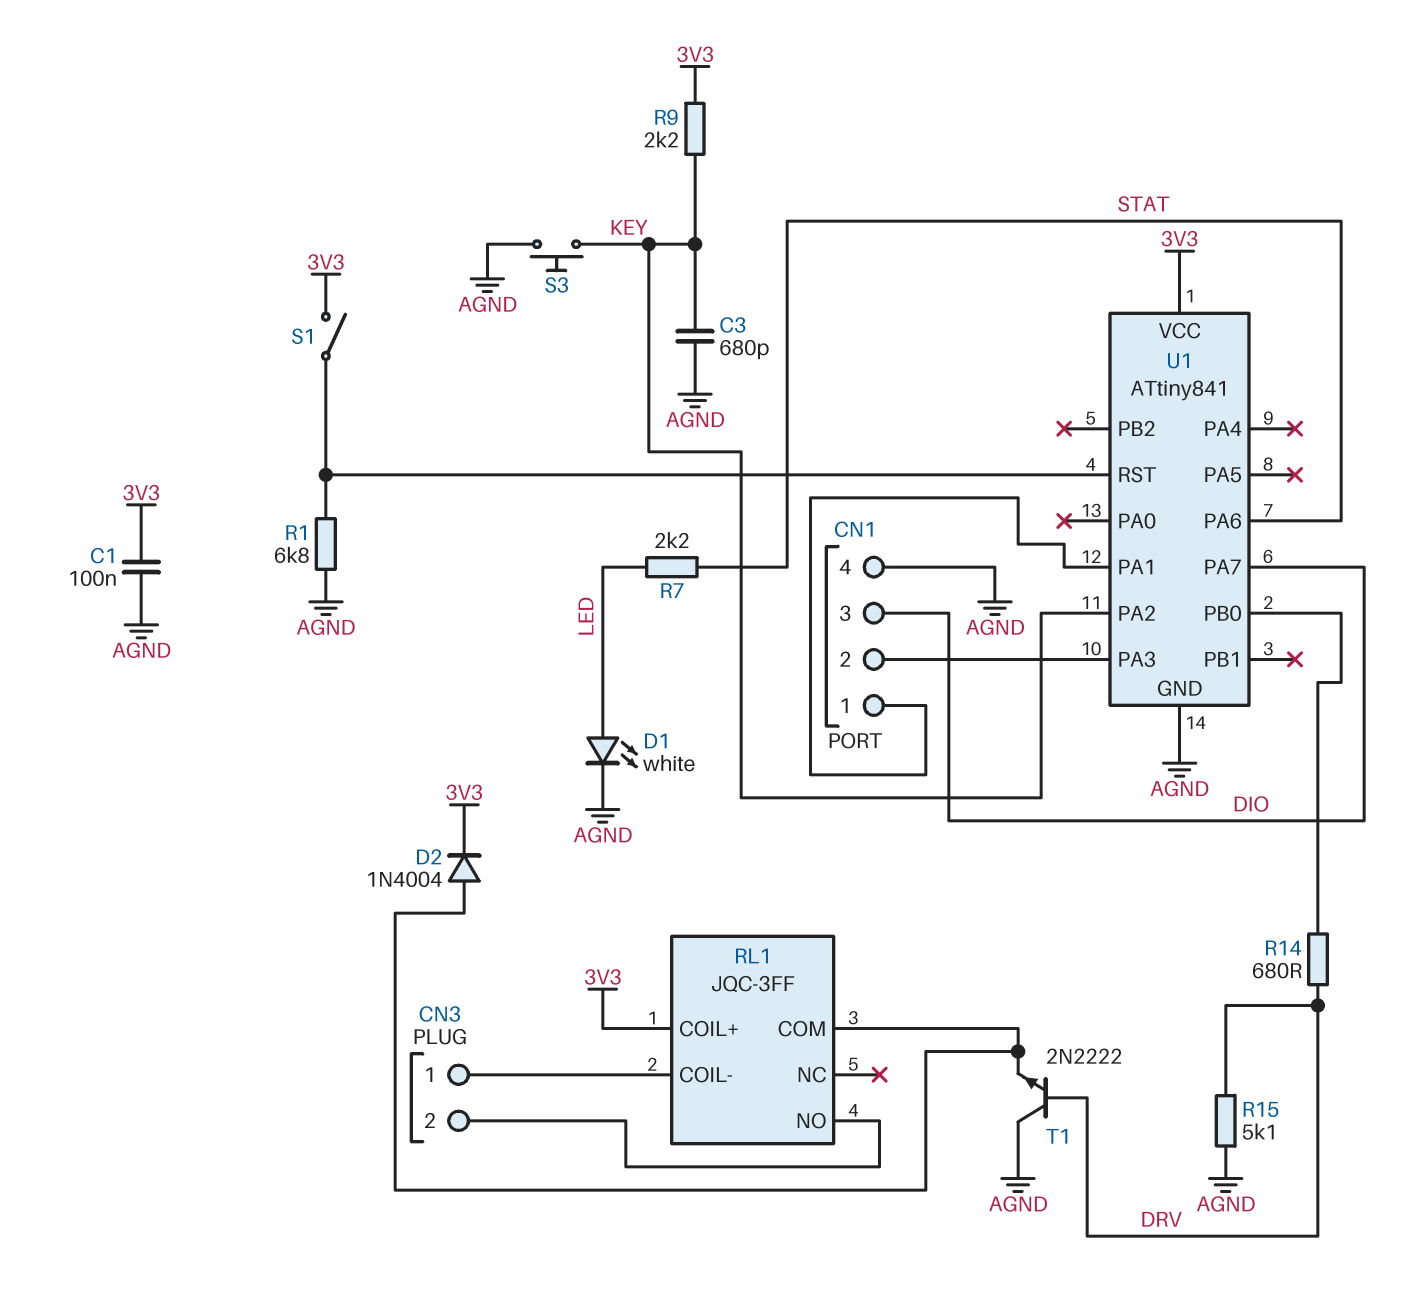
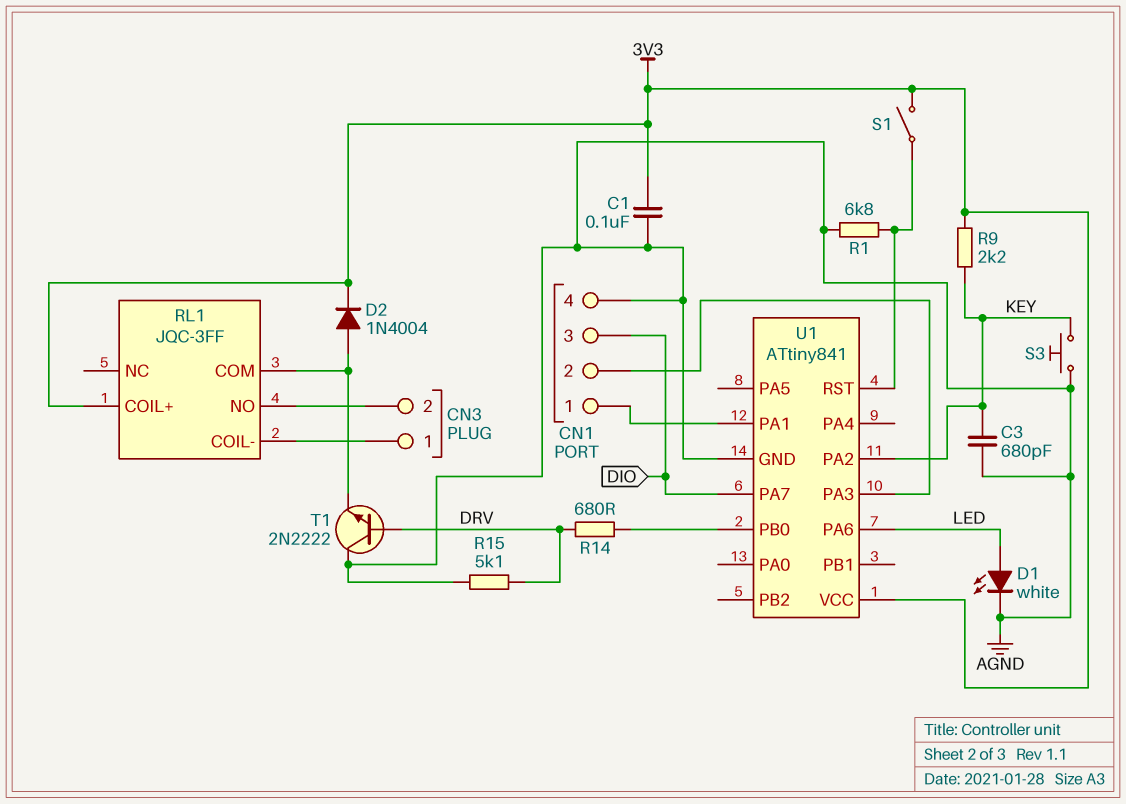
R7: 2.2k (LED, STAT) -> none
U1 pin PA6: STAT -> LED

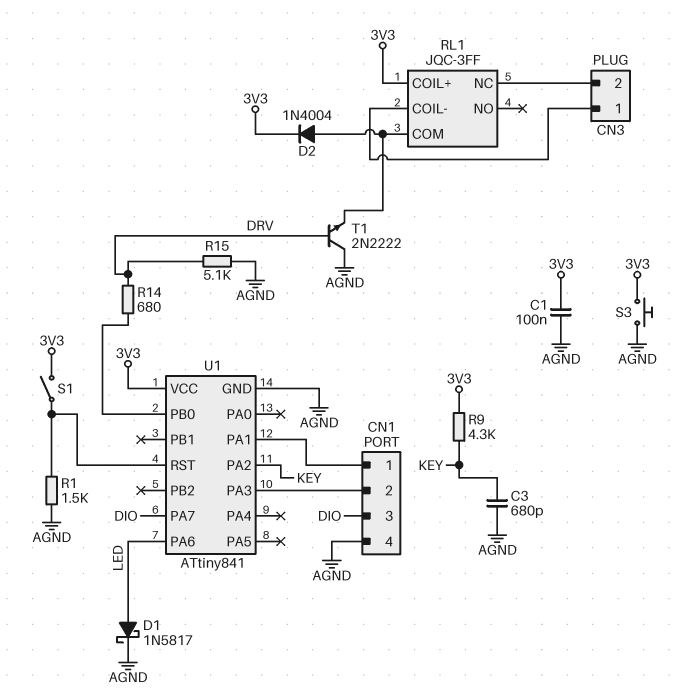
D1: LED white (A LED, K AGND) -> schottky 1N5817 (A LED, K AGND)
R1: 6.8k (AGND, U1/RST) -> 1.5k (AGND, U1/RST)
R9: 2.2k (3V3, KEY) -> 4.3k (3V3, KEY)
RL1 pin NC: none -> CN3/2
RL1 pin NO: CN3/2 -> none
S3: button (AGND, KEY) -> button (3V3, AGND)

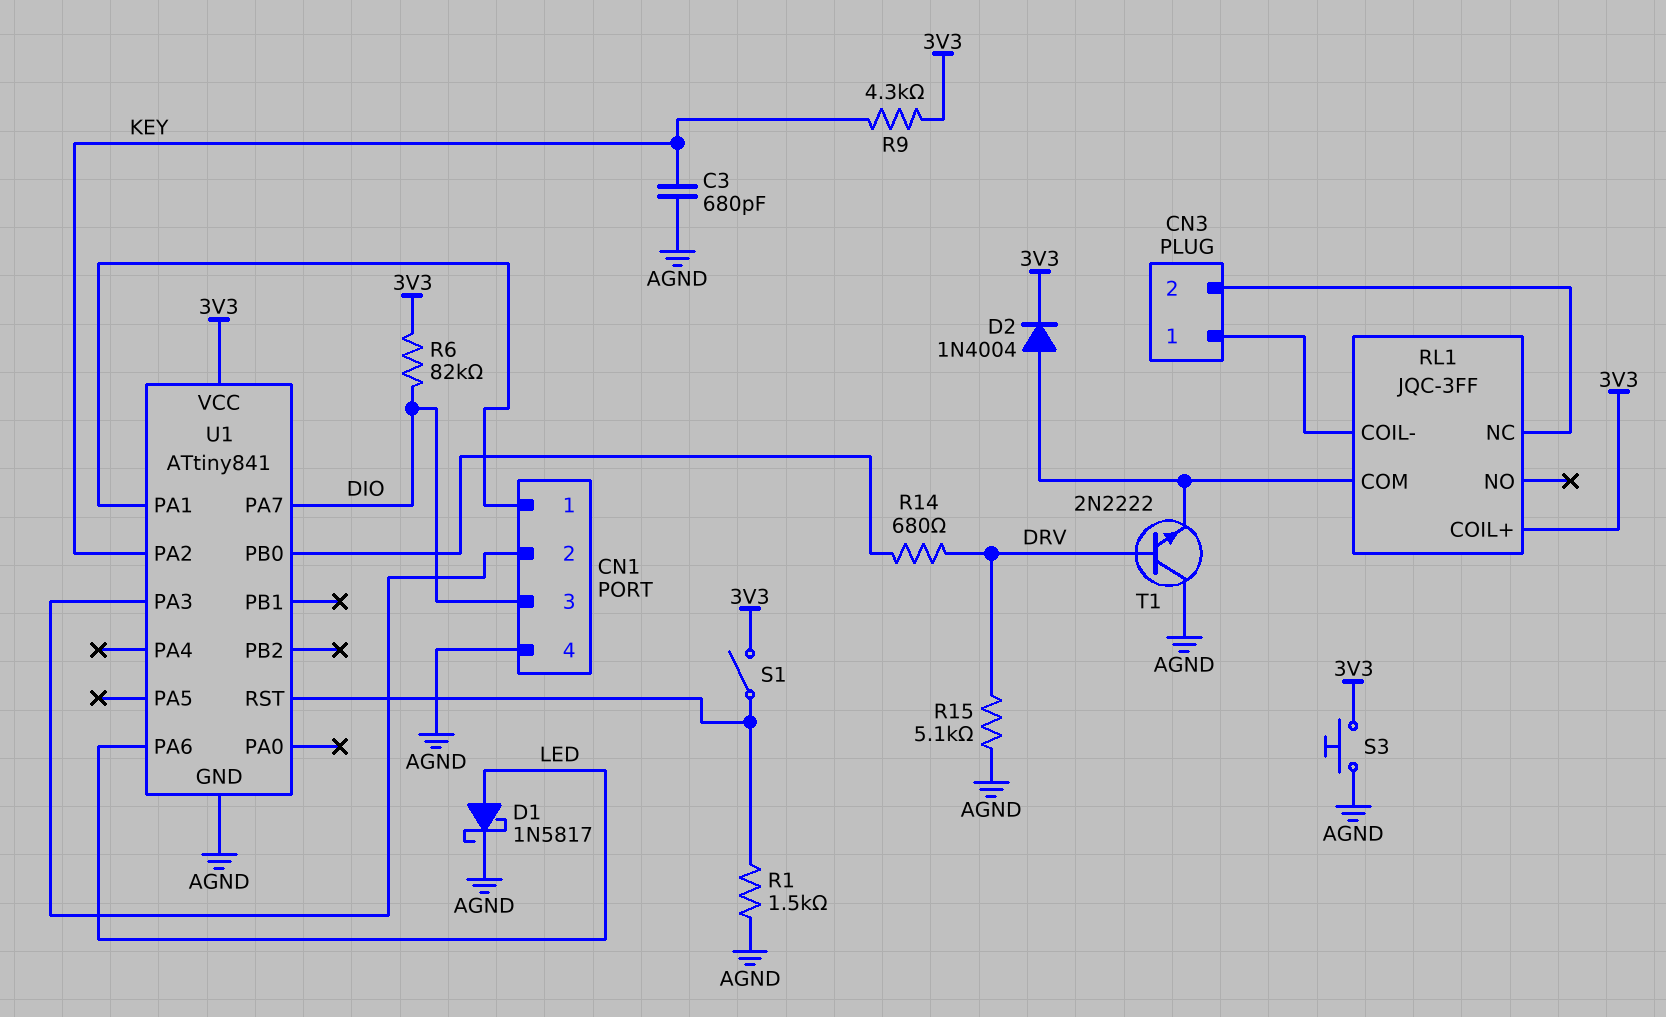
C1: 100nF (3V3, AGND) -> none
R6: none -> 82k (3V3, DIO)

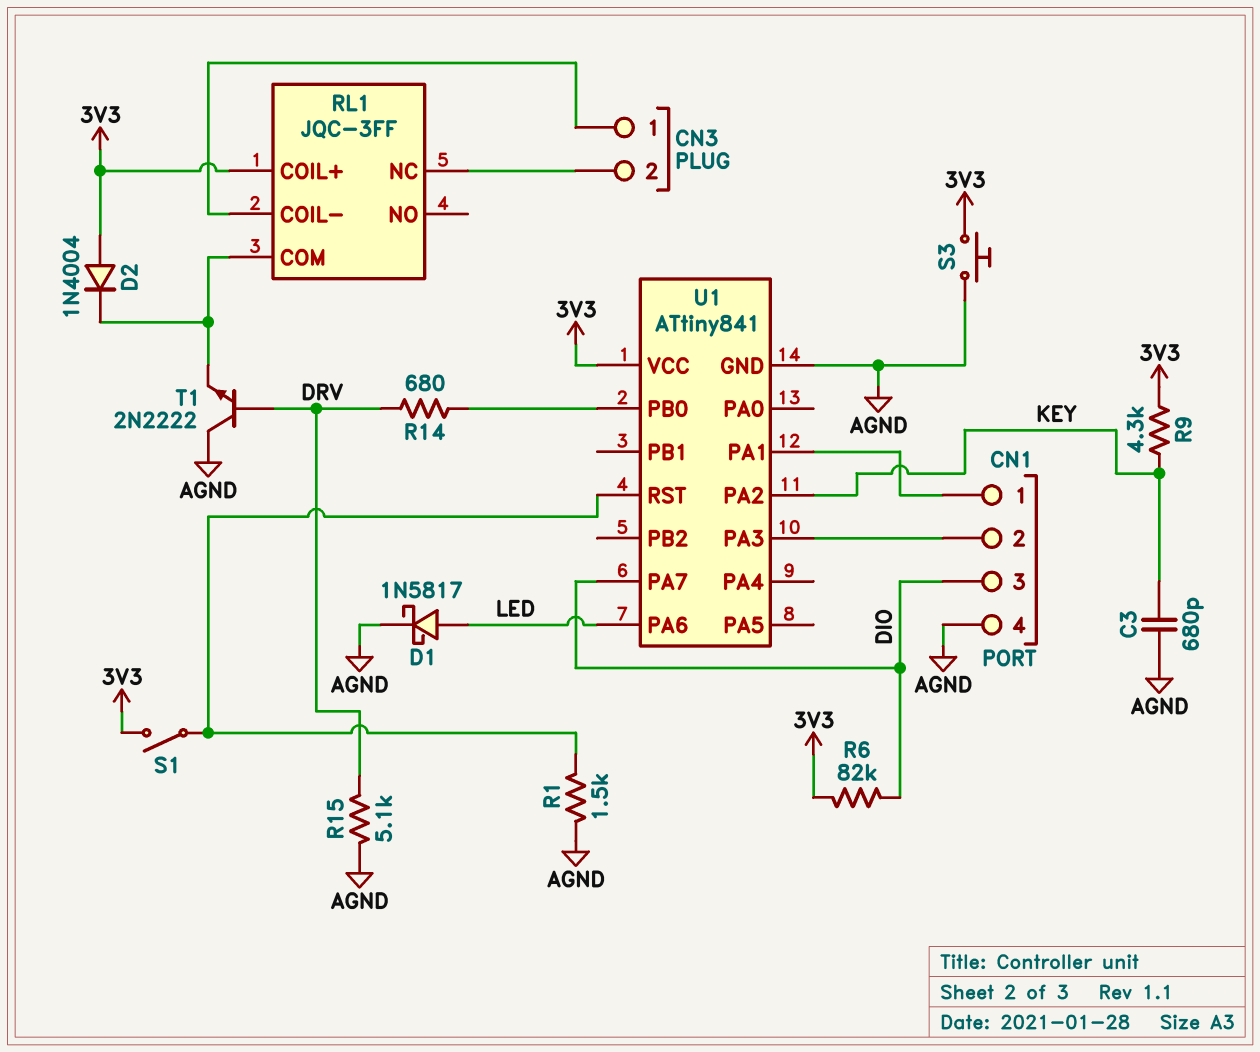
D2: diode 1N4004 (A RL1/COM, K 3V3) -> diode 1N4004 (A 3V3, K RL1/COM)

